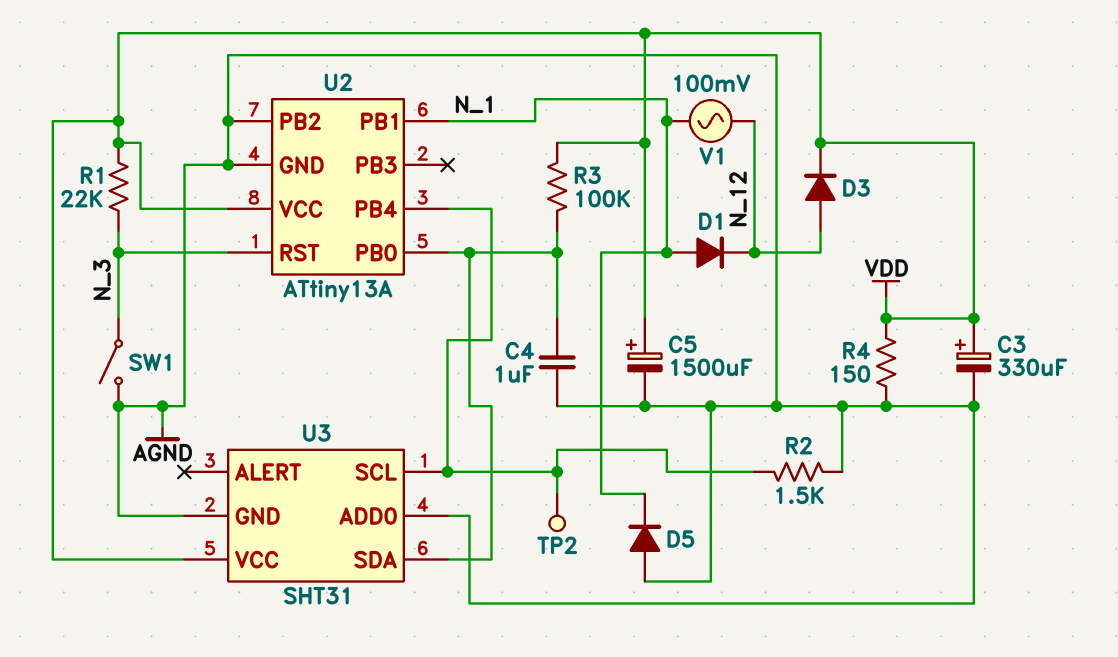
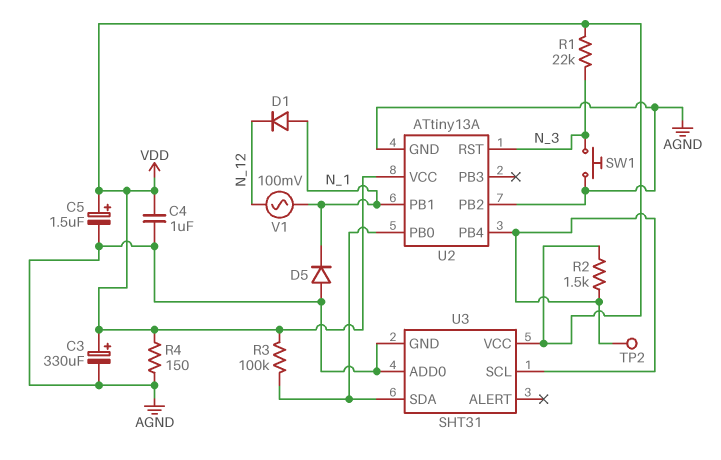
C4: 1uF (AGND, U2/PB0) -> 1uF (AGND, VDD)
C5: 1500uF (plus VDD, minus AGND) -> 1.5uF (plus VDD, minus AGND)
D3: diode (A N_12, K VDD) -> none
R2: 1.5k (AGND, U2/PB4) -> 1.5k (U2/PB4, VDD)
SW1: switch (AGND, N_3) -> button (AGND, N_3)

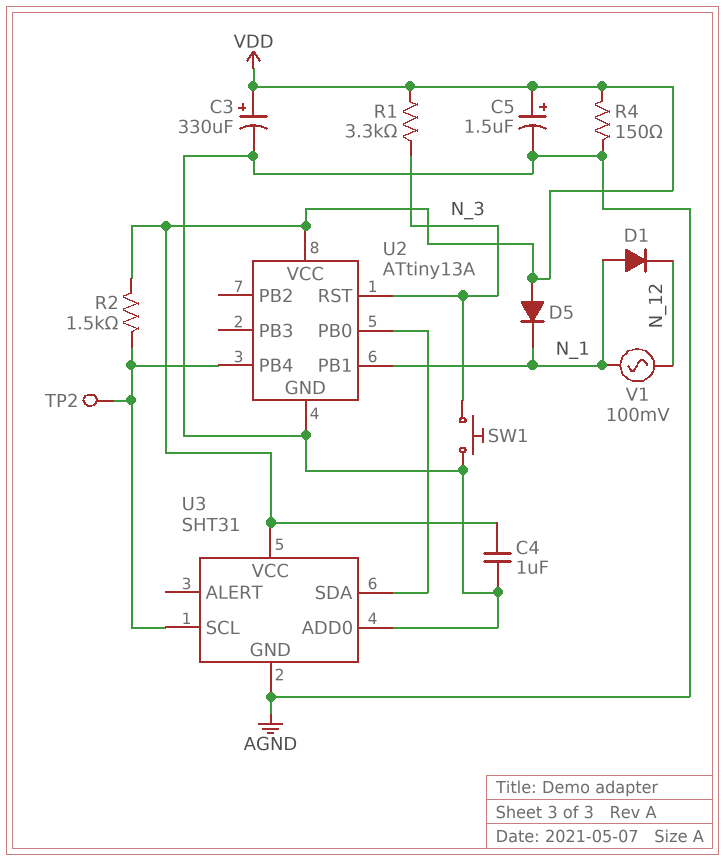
D5: diode (A AGND, K N_1) -> diode (A VDD, K N_1)
R1: 22k (N_3, VDD) -> 3.3k (N_3, VDD)
R3: 100k (U2/PB0, VDD) -> none
U2 pin PB2: AGND -> none

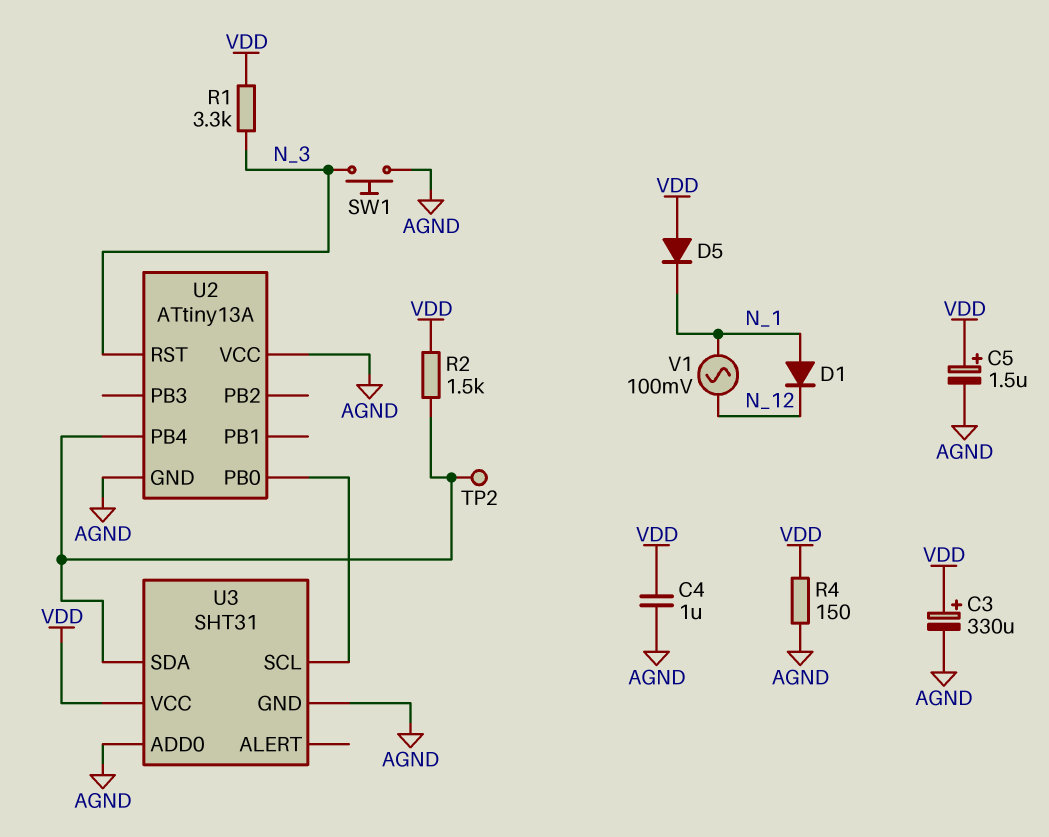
U2 pin PB1: N_1 -> none
U2 pin VCC: VDD -> AGND
U3 pin SCL: U2/PB4 -> U2/PB0
U3 pin SDA: U2/PB0 -> U2/PB4

